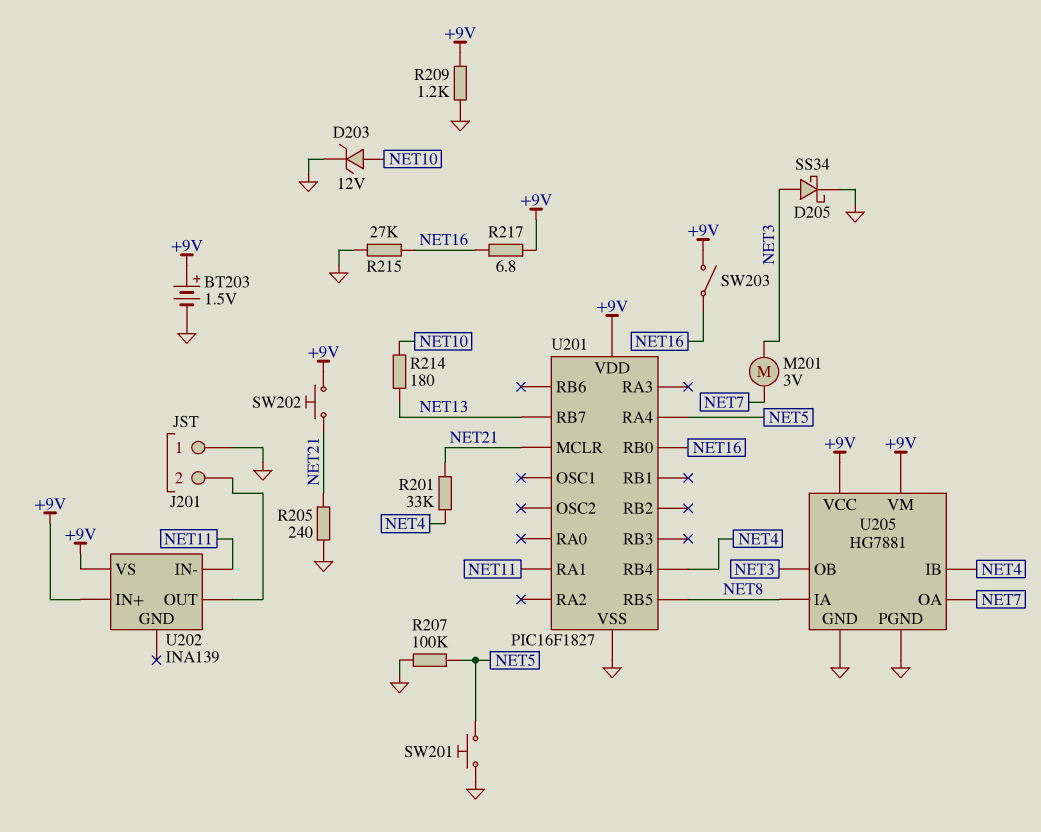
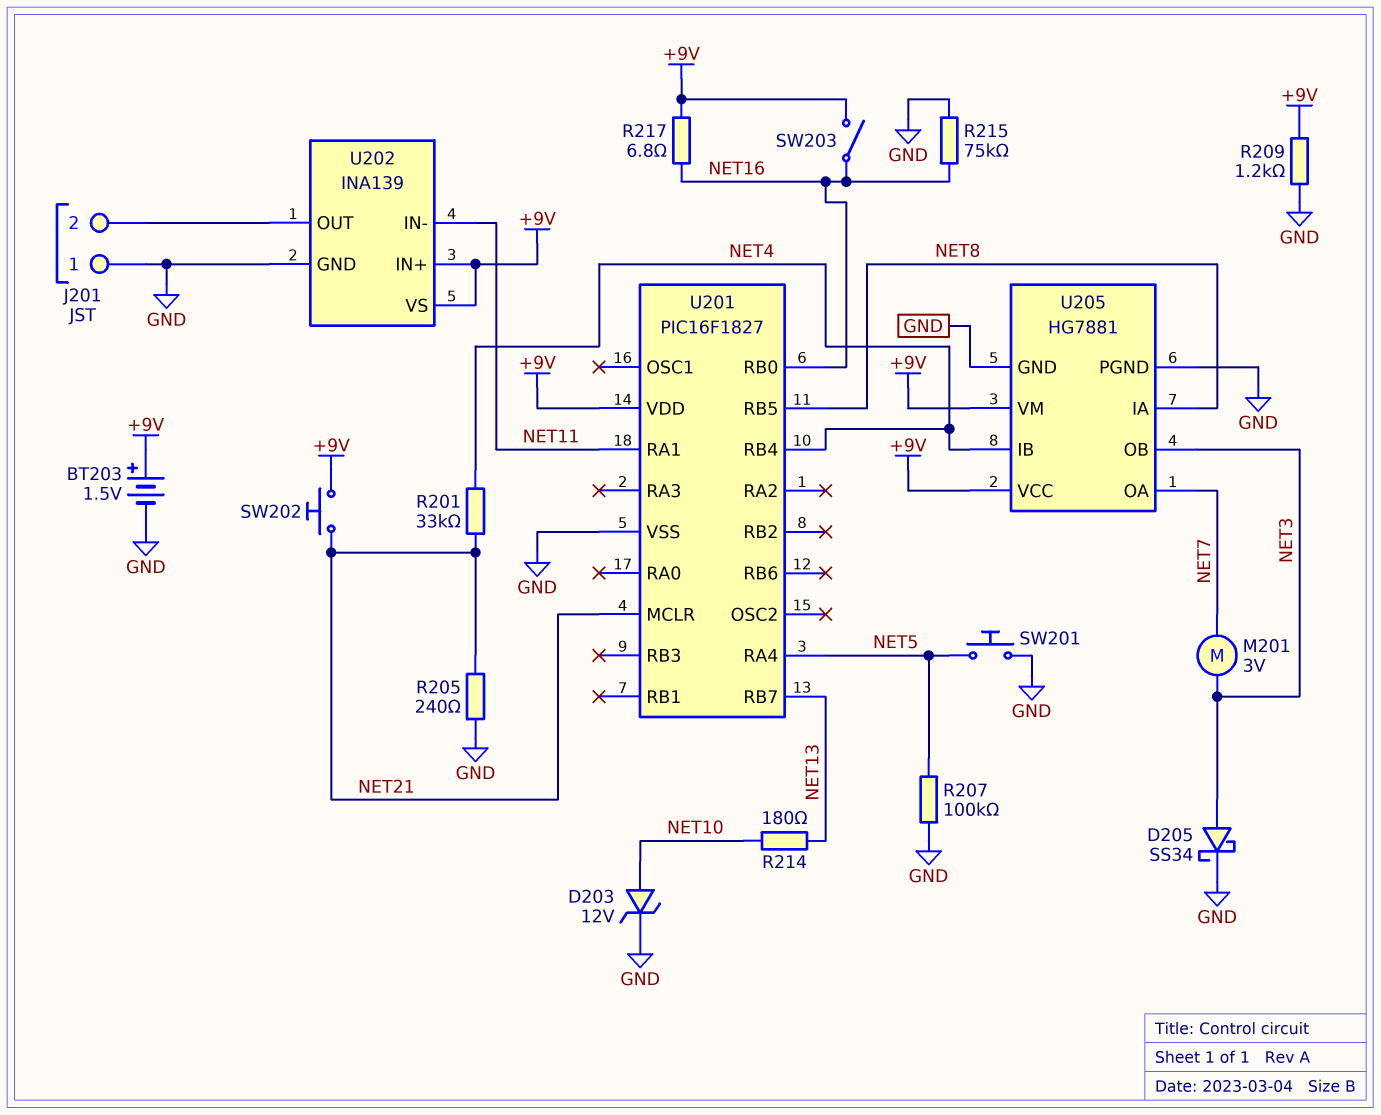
R215: 27k (GND, NET16) -> 75k (GND, NET16)
U202 pin GND: none -> GND

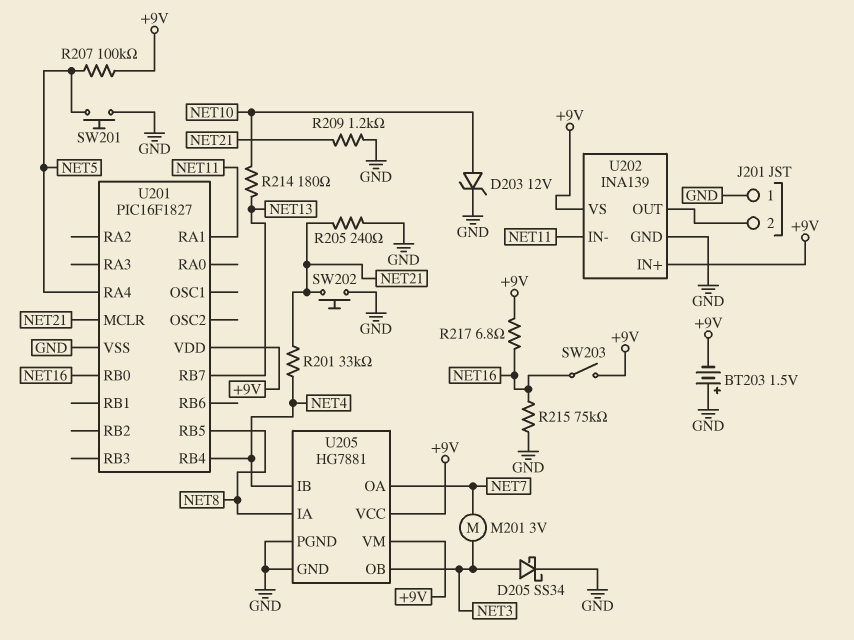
BT203: 1.5V (plus +9V, minus GND) -> 1.5V (plus GND, minus +9V)
R207: 100k (GND, NET5) -> 100k (+9V, NET5)
R209: 1.2k (+9V, GND) -> 1.2k (GND, NET21)
SW202: button (+9V, NET21) -> button (GND, NET21)

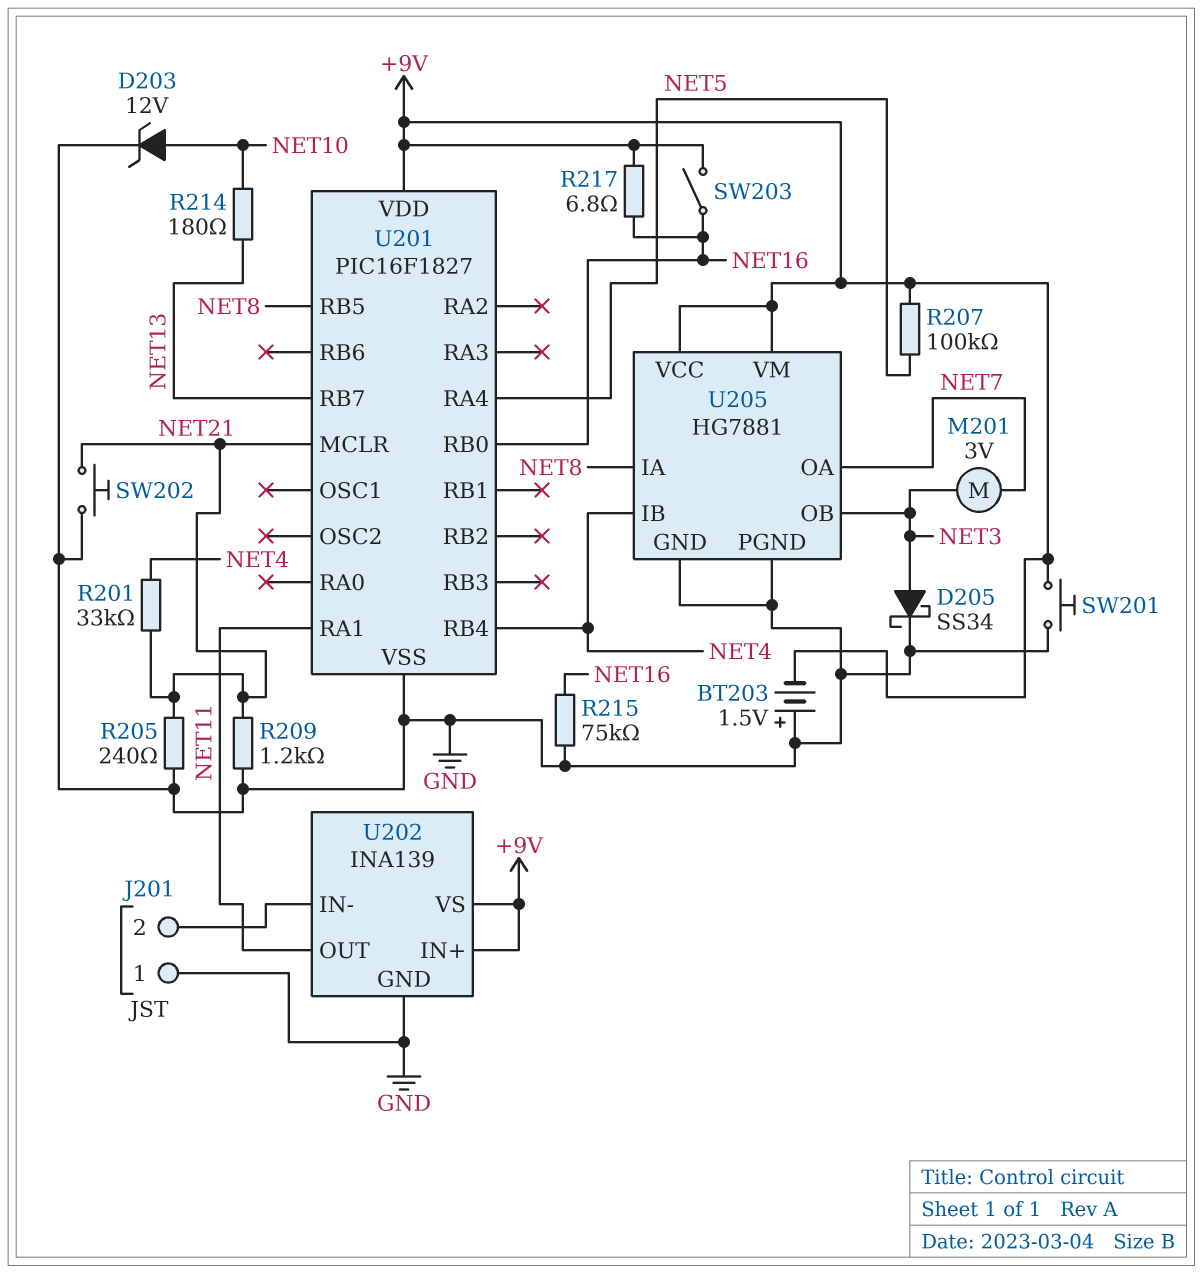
SW201: button (GND, NET5) -> button (+9V, GND)
U202 pin IN-: NET11 -> J201/2
U202 pin OUT: J201/2 -> NET11

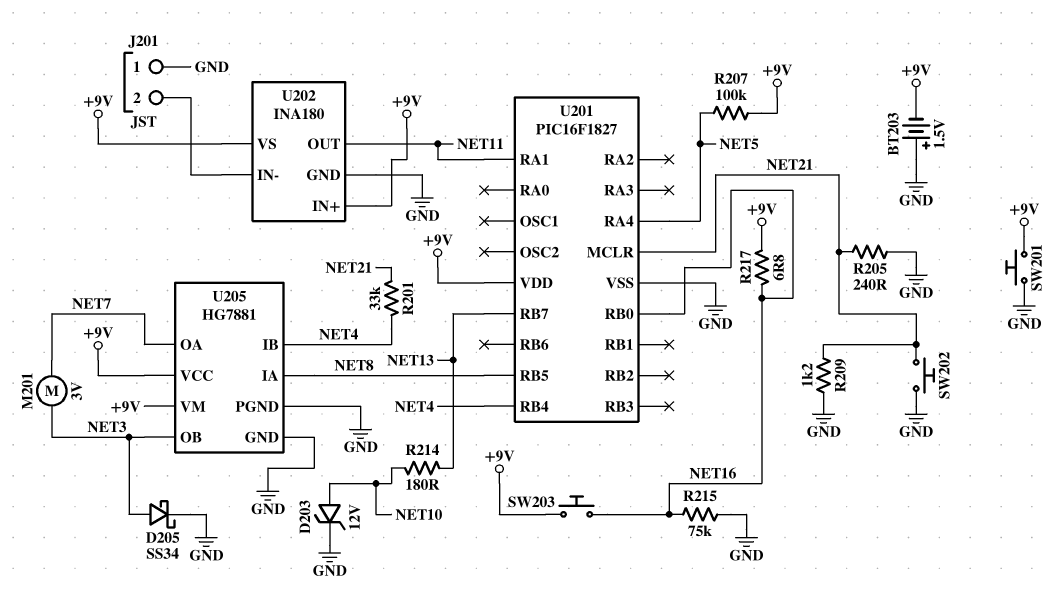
SW203: switch (+9V, NET16) -> button (+9V, NET16)
U202: INA139 -> INA180

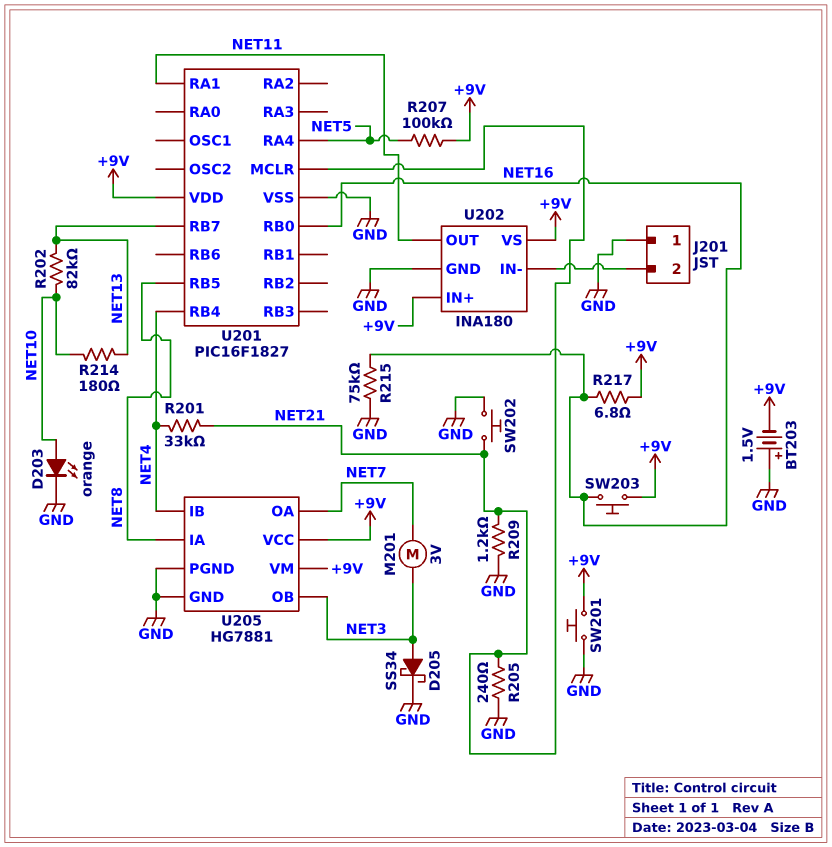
D203: zener 12V (A NET10, K GND) -> LED orange (A NET10, K GND)
R202: none -> 82k (NET10, NET13)

